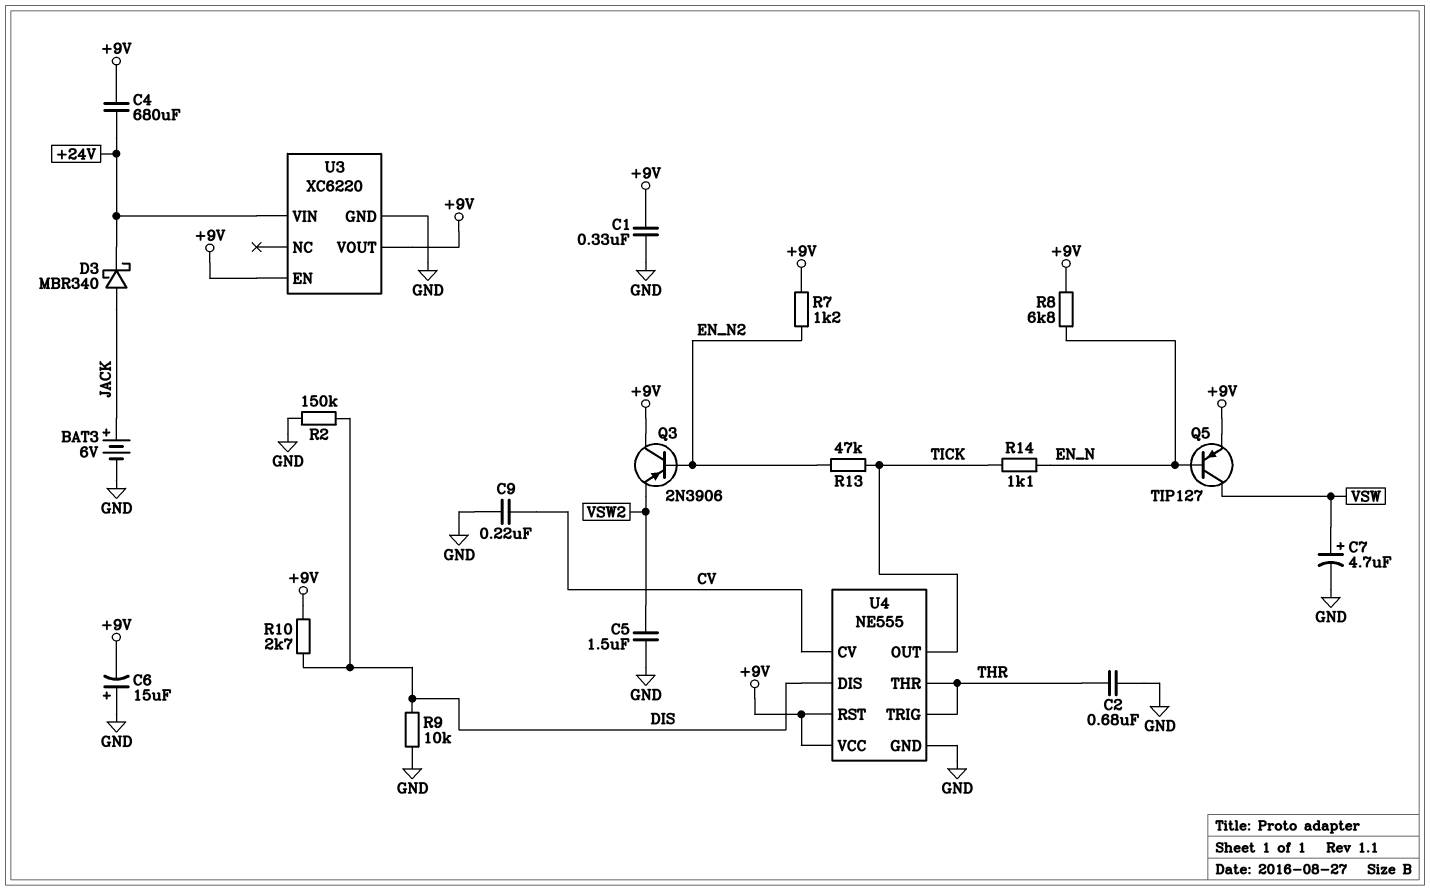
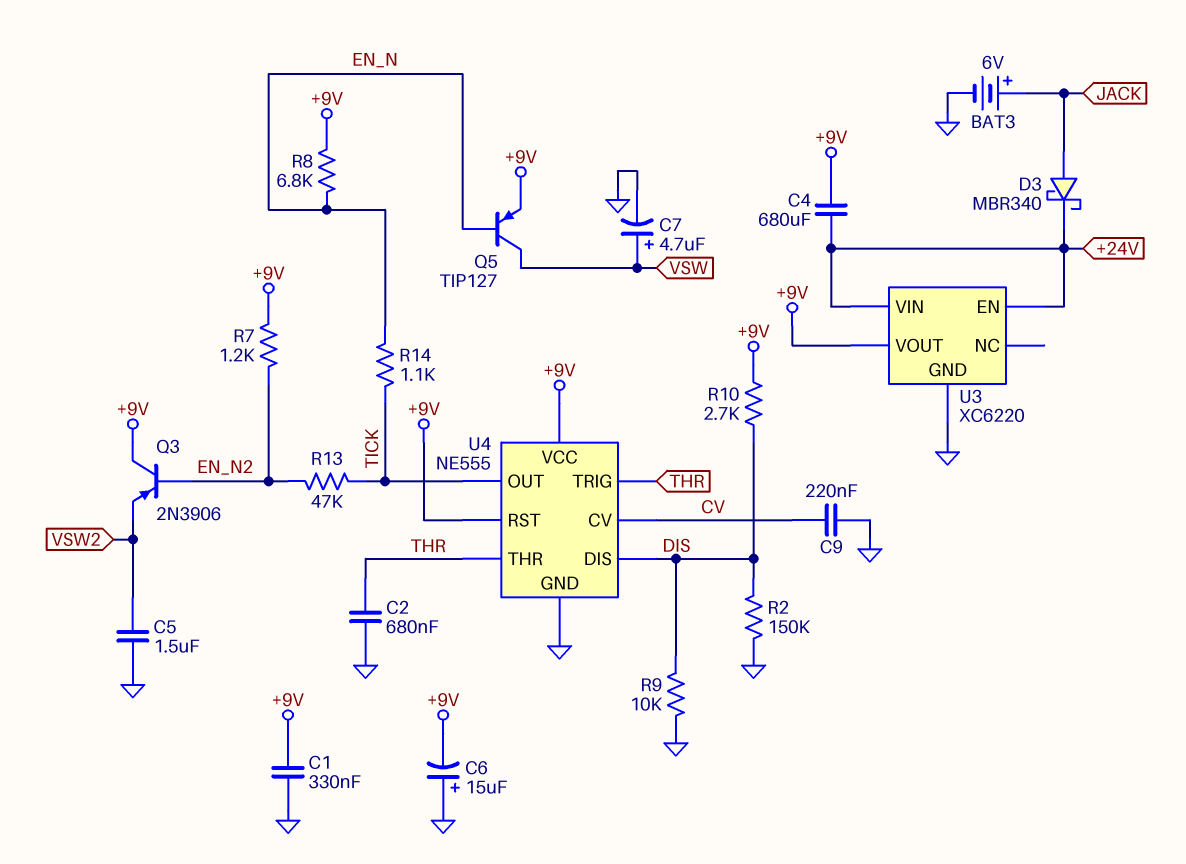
U3 pin EN: +9V -> +24V

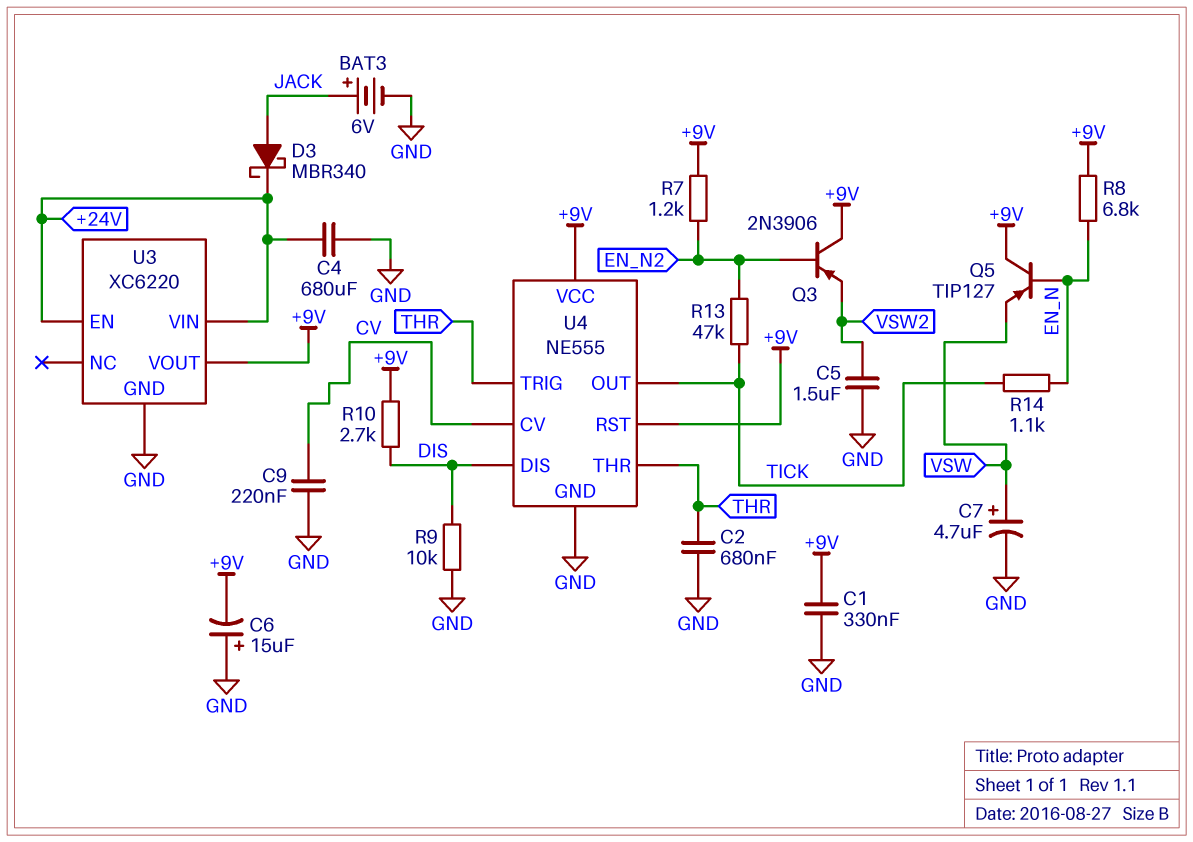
C4: 680uF (+9V, +24V) -> 680uF (+24V, GND)
Q5: PNP TIP127 (B EN_N, C VSW, E +9V) -> PNP TIP127 (B EN_N, C +9V, E VSW)
R2: 150k (DIS, GND) -> none

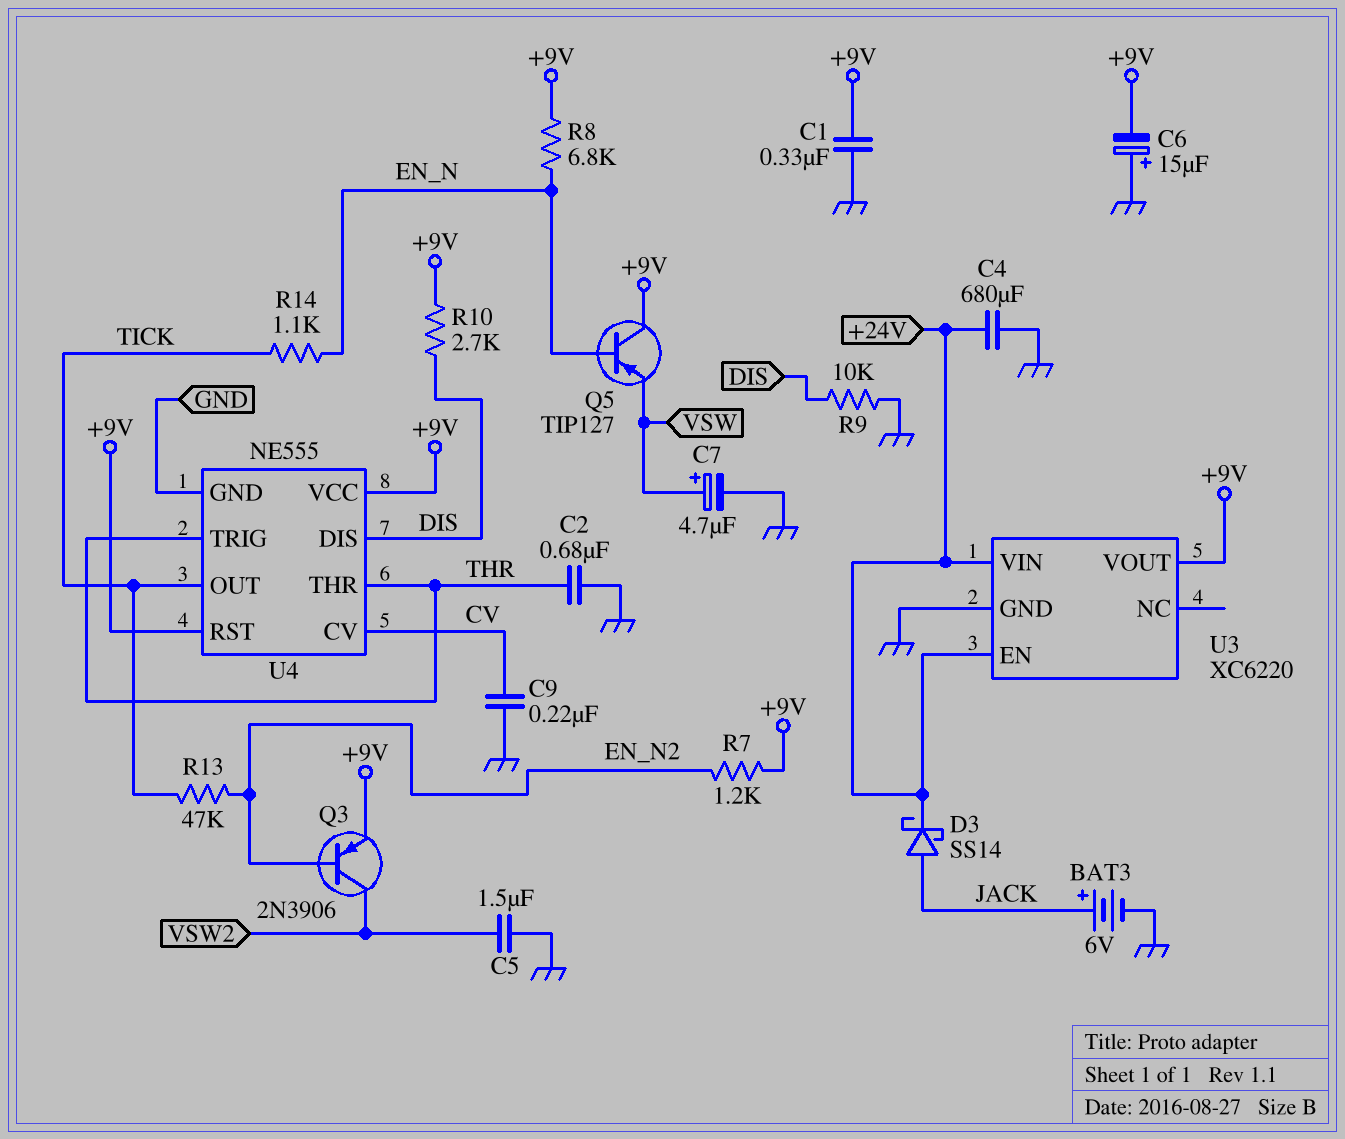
D3: schottky MBR340 (A JACK, K +24V) -> schottky SS14 (A JACK, K +24V)
Q3: PNP 2N3906 (B EN_N2, C +9V, E VSW2) -> PNP 2N3906 (B EN_N2, C VSW2, E +9V)

